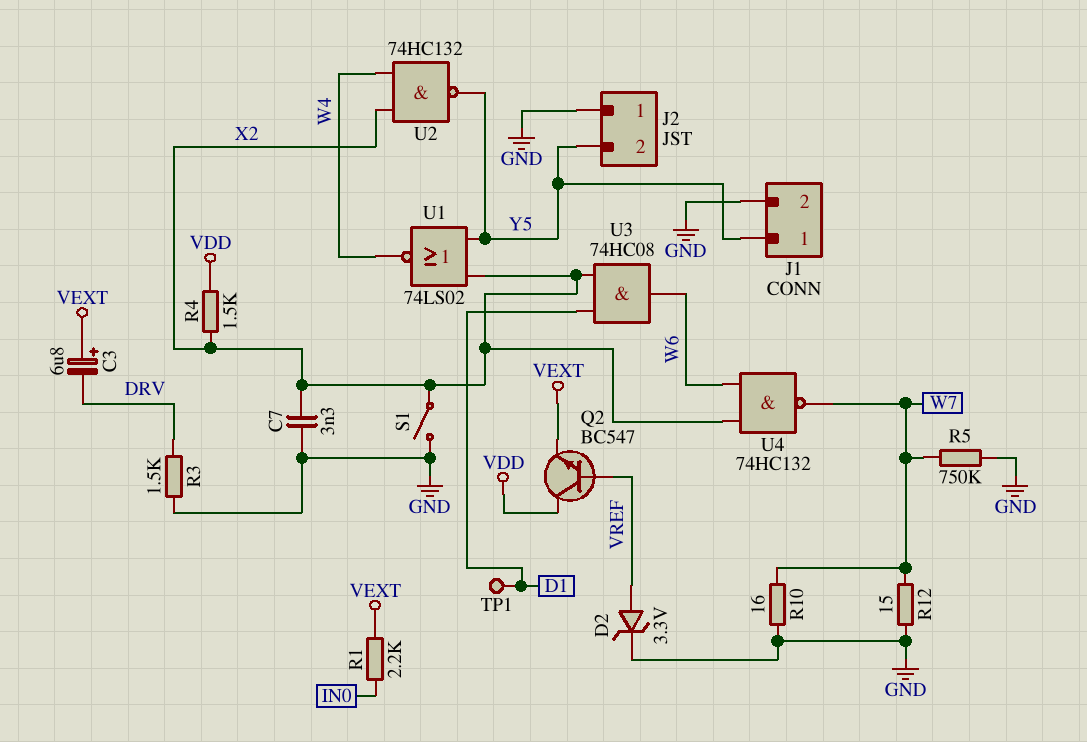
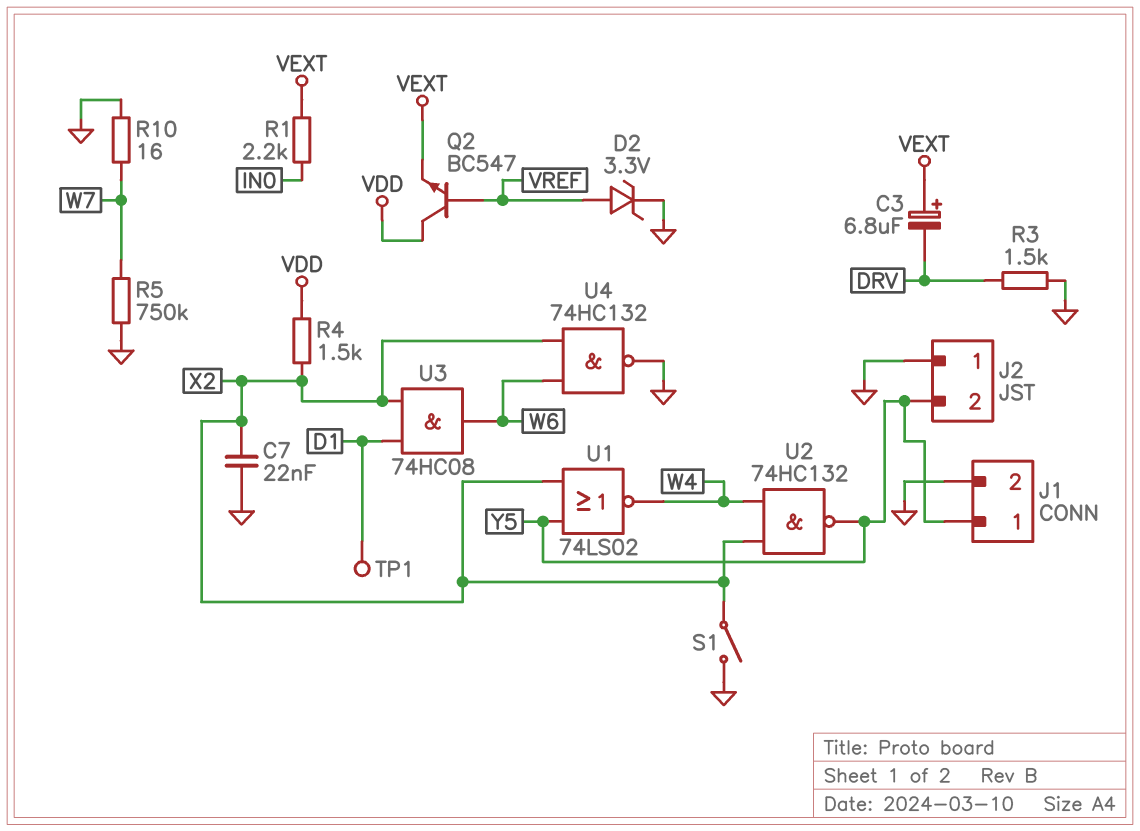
C7: 3.3nF (GND, X2) -> 22nF (GND, X2)
R12: 15 (GND, W7) -> none
U4: NAND 74HC132 (in W6, in X2, out W7) -> NAND 74HC132 (in W6, in X2, out GND)

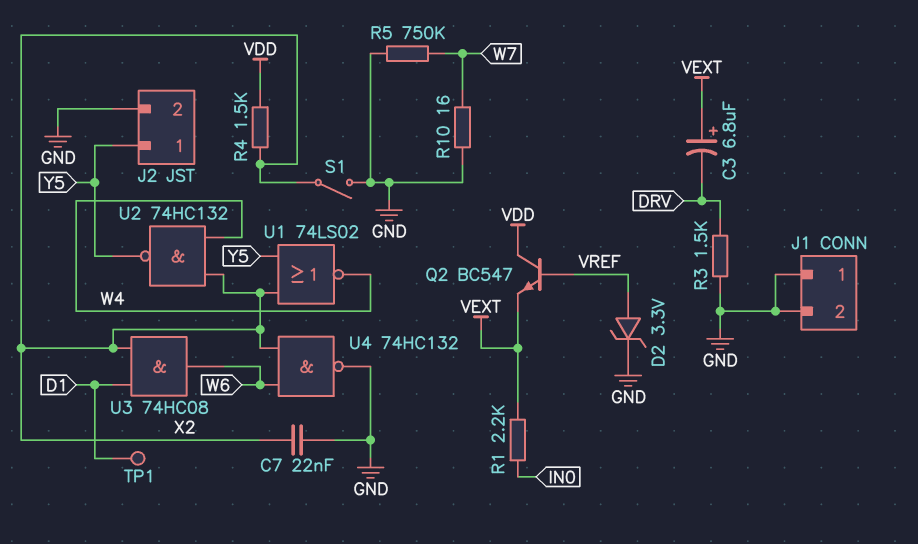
J1 pin 1: Y5 -> GND
J2 pin 1: GND -> Y5
J2 pin 2: Y5 -> GND

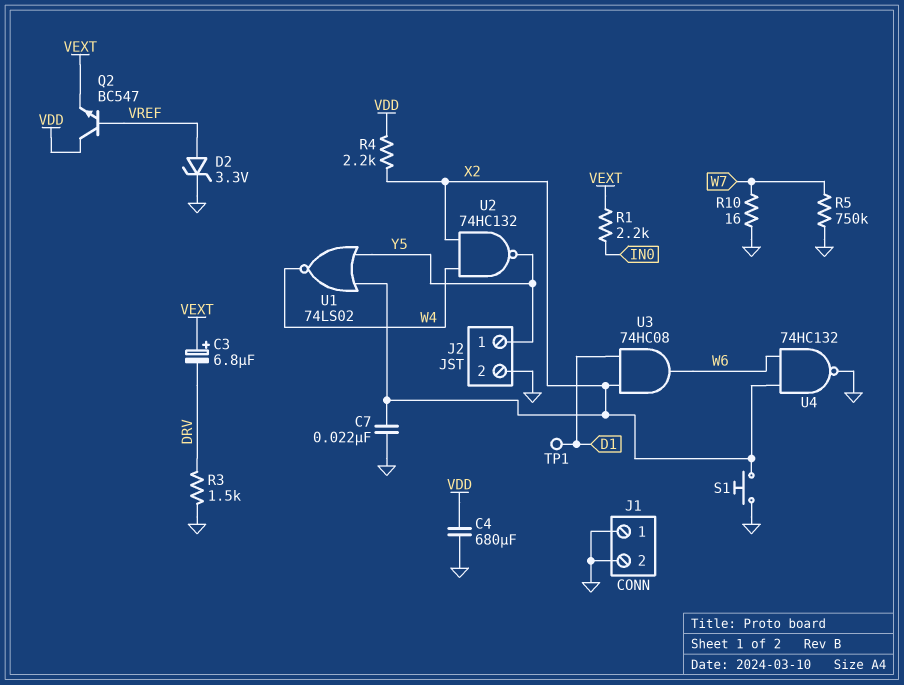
C4: none -> 680uF (GND, VDD)
R4: 1.5k (VDD, X2) -> 2.2k (VDD, X2)
S1: switch (GND, X2) -> button (GND, X2)

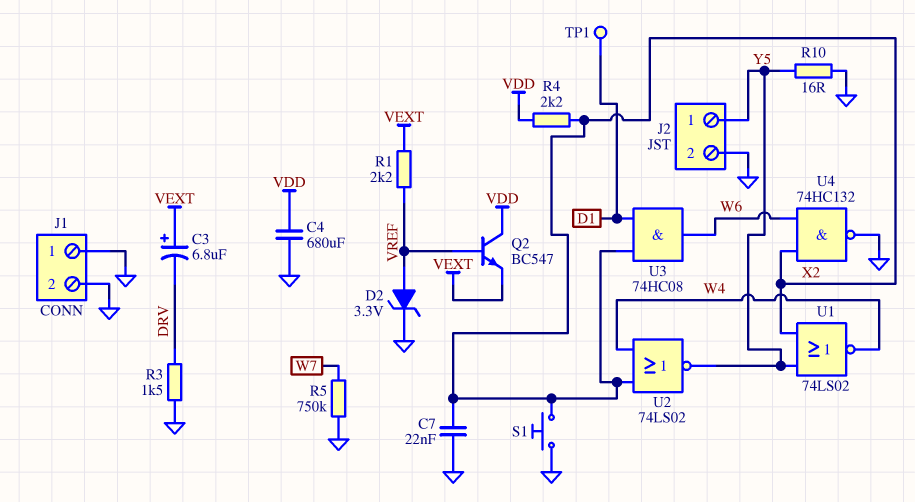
R1: 2.2k (IN0, VEXT) -> 2.2k (VEXT, VREF)
R10: 16 (GND, W7) -> 16 (GND, Y5)
U2: NAND 74HC132 (in W4, in X2, out Y5) -> NOR 74LS02 (in W4, in X2, out Y5)

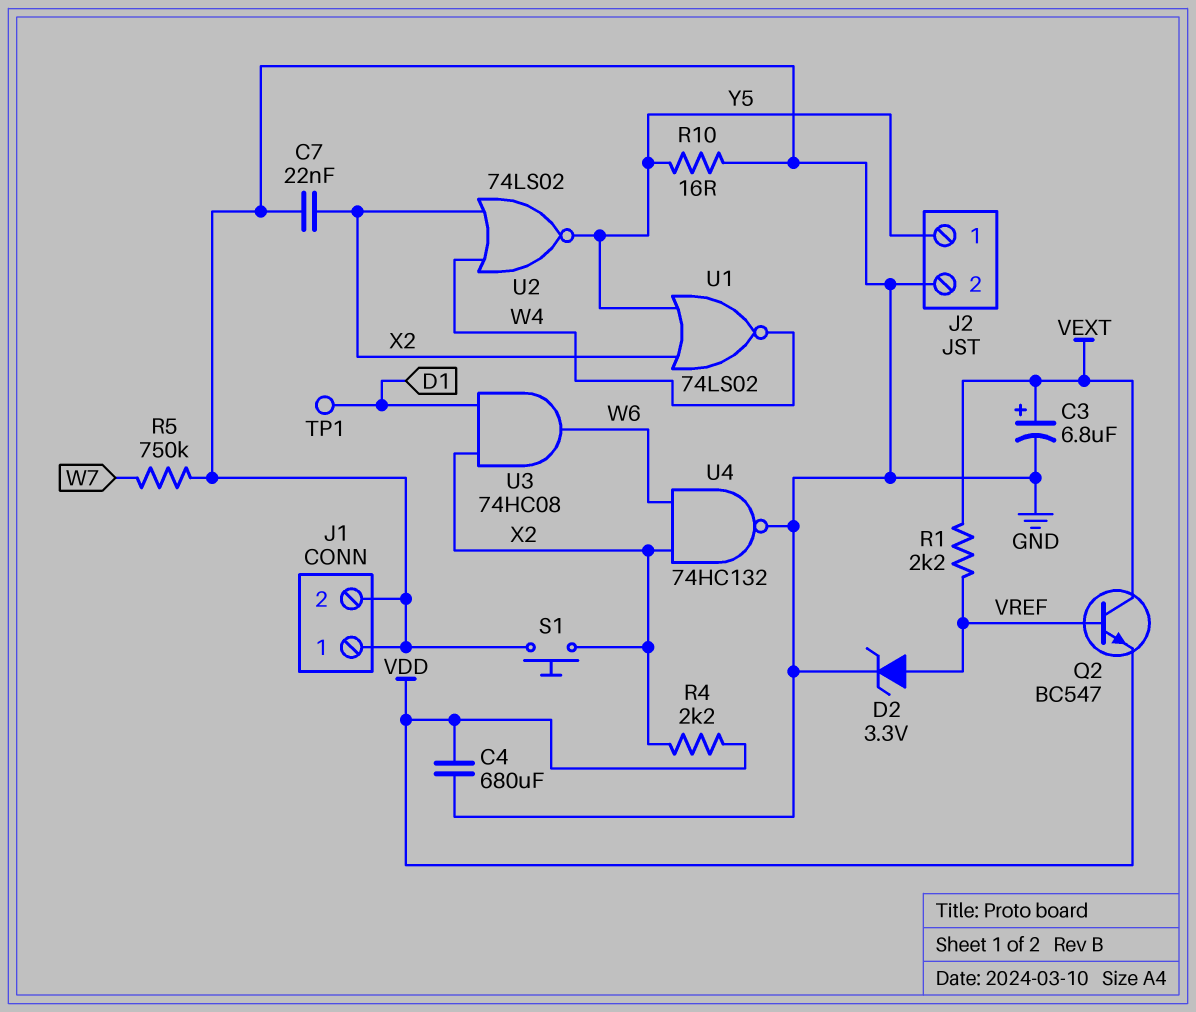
C3: 6.8uF (plus VEXT, minus DRV) -> 6.8uF (plus VEXT, minus GND)
Q2: NPN BC547 (B VREF, C VDD, E VEXT) -> NPN BC547 (B VREF, C VEXT, E VDD)
R3: 1.5k (DRV, GND) -> none

